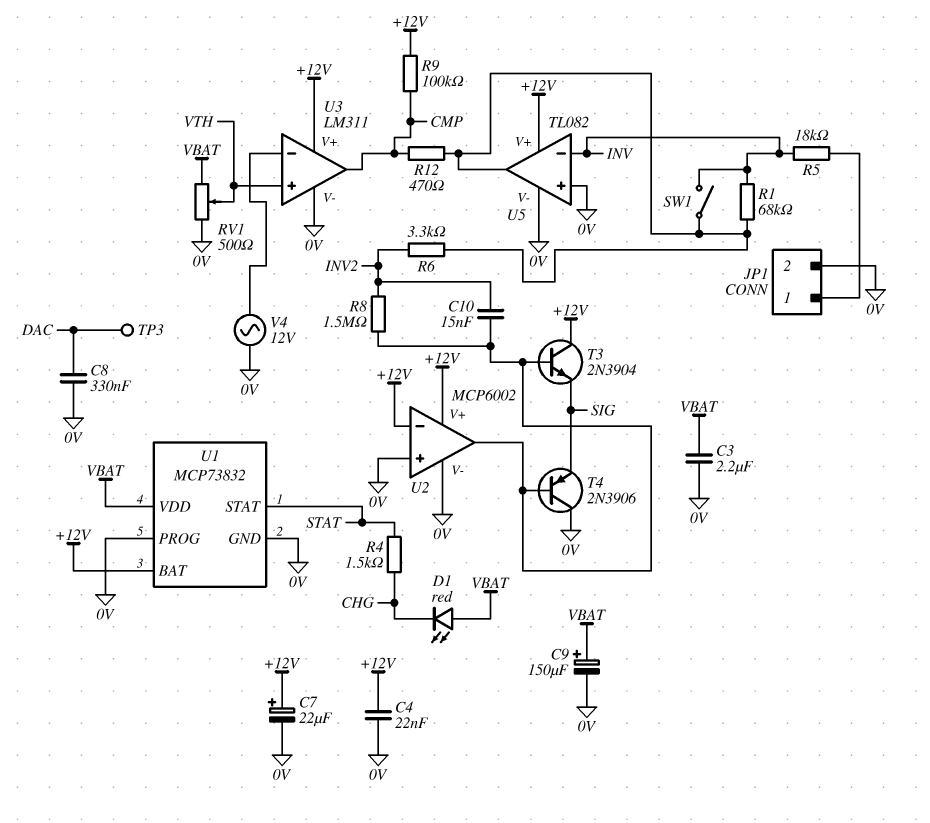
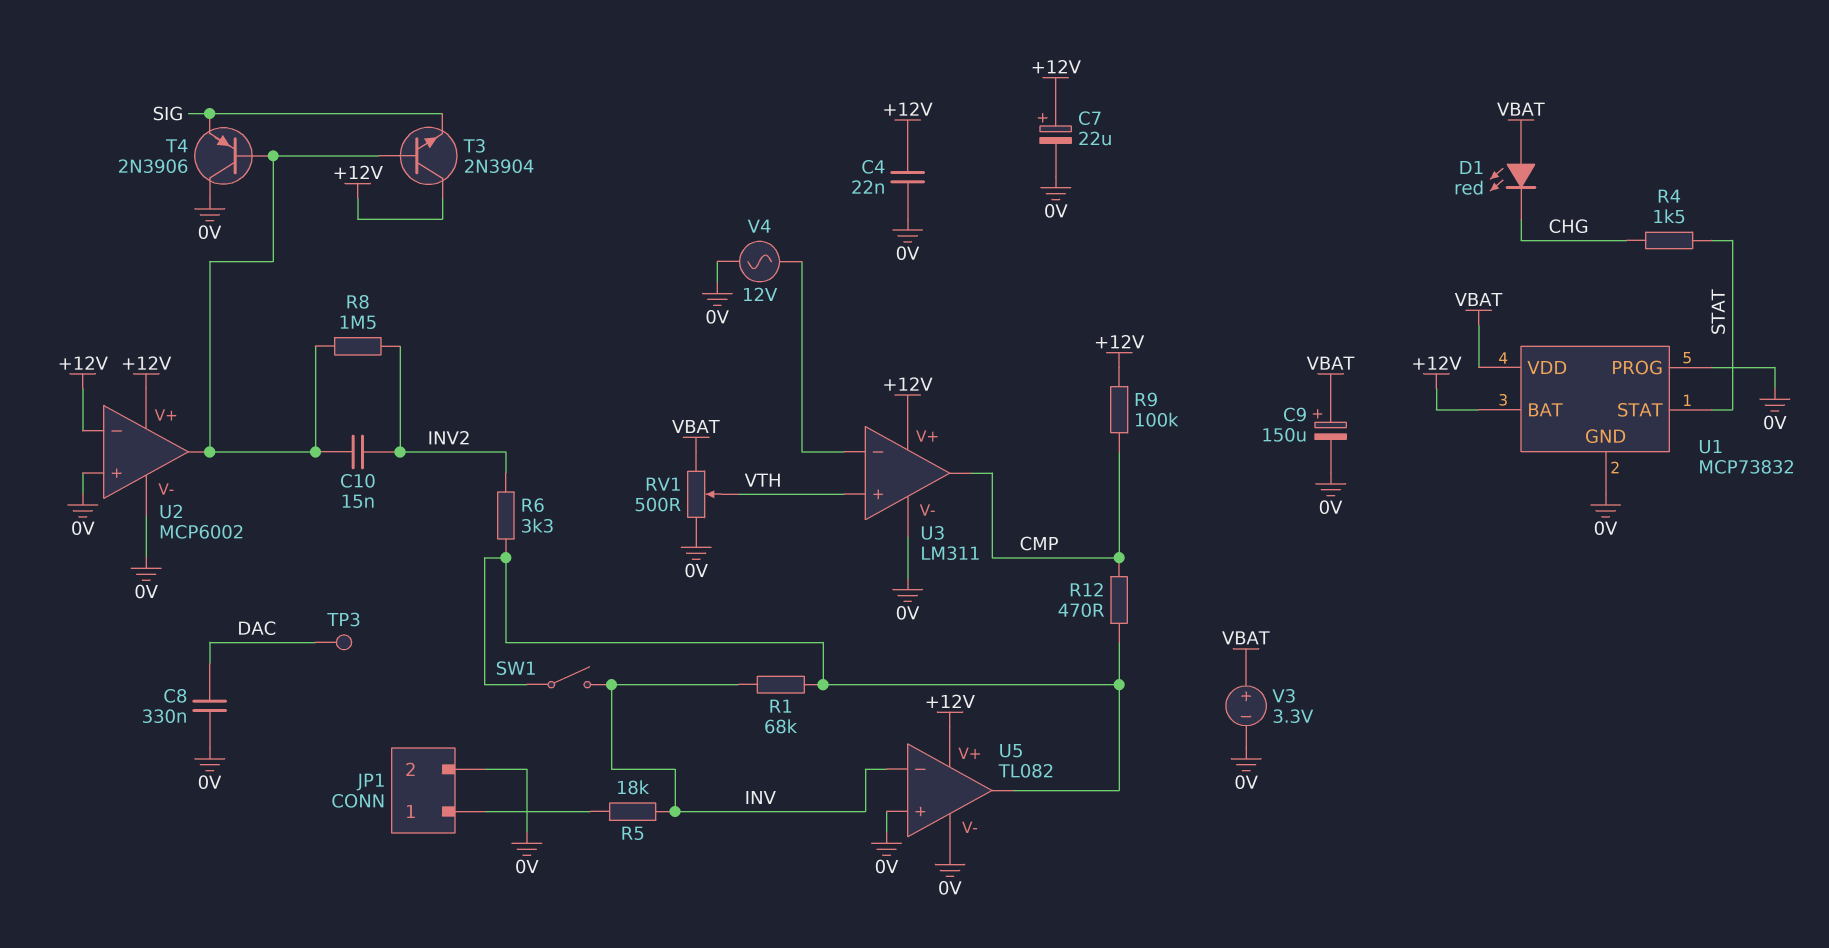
C3: 2.2uF (0V, VBAT) -> none
V3: none -> 3.3V (plus VBAT, minus 0V)

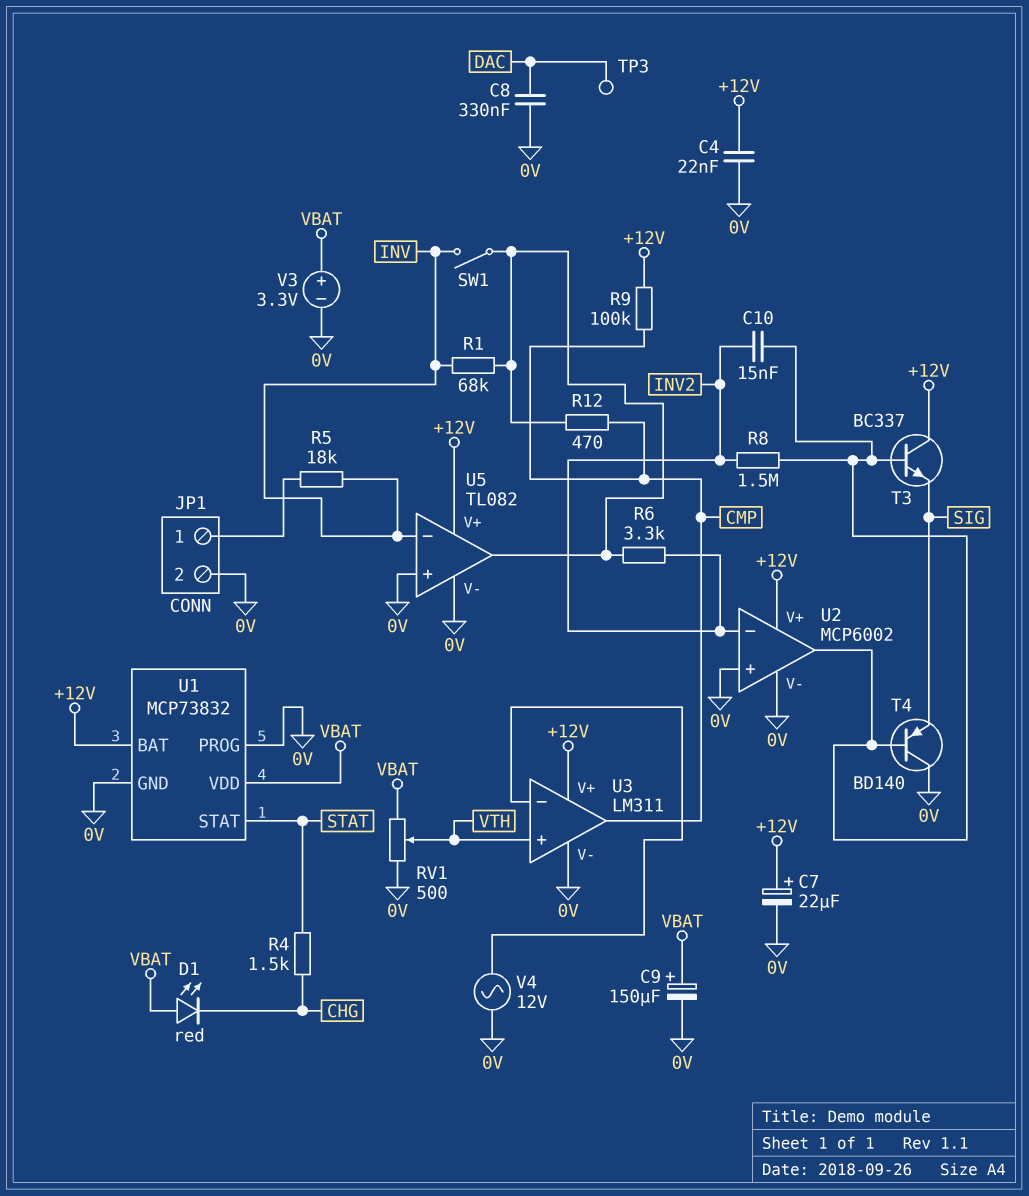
T3: NPN 2N3904 (B U2/out, C +12V, E SIG) -> NPN BC337 (B U2/out, C +12V, E SIG)
T4: PNP 2N3906 (B U2/out, C 0V, E SIG) -> PNP BD140 (B U2/out, C 0V, E SIG)
U2 pin in-: +12V -> INV2

